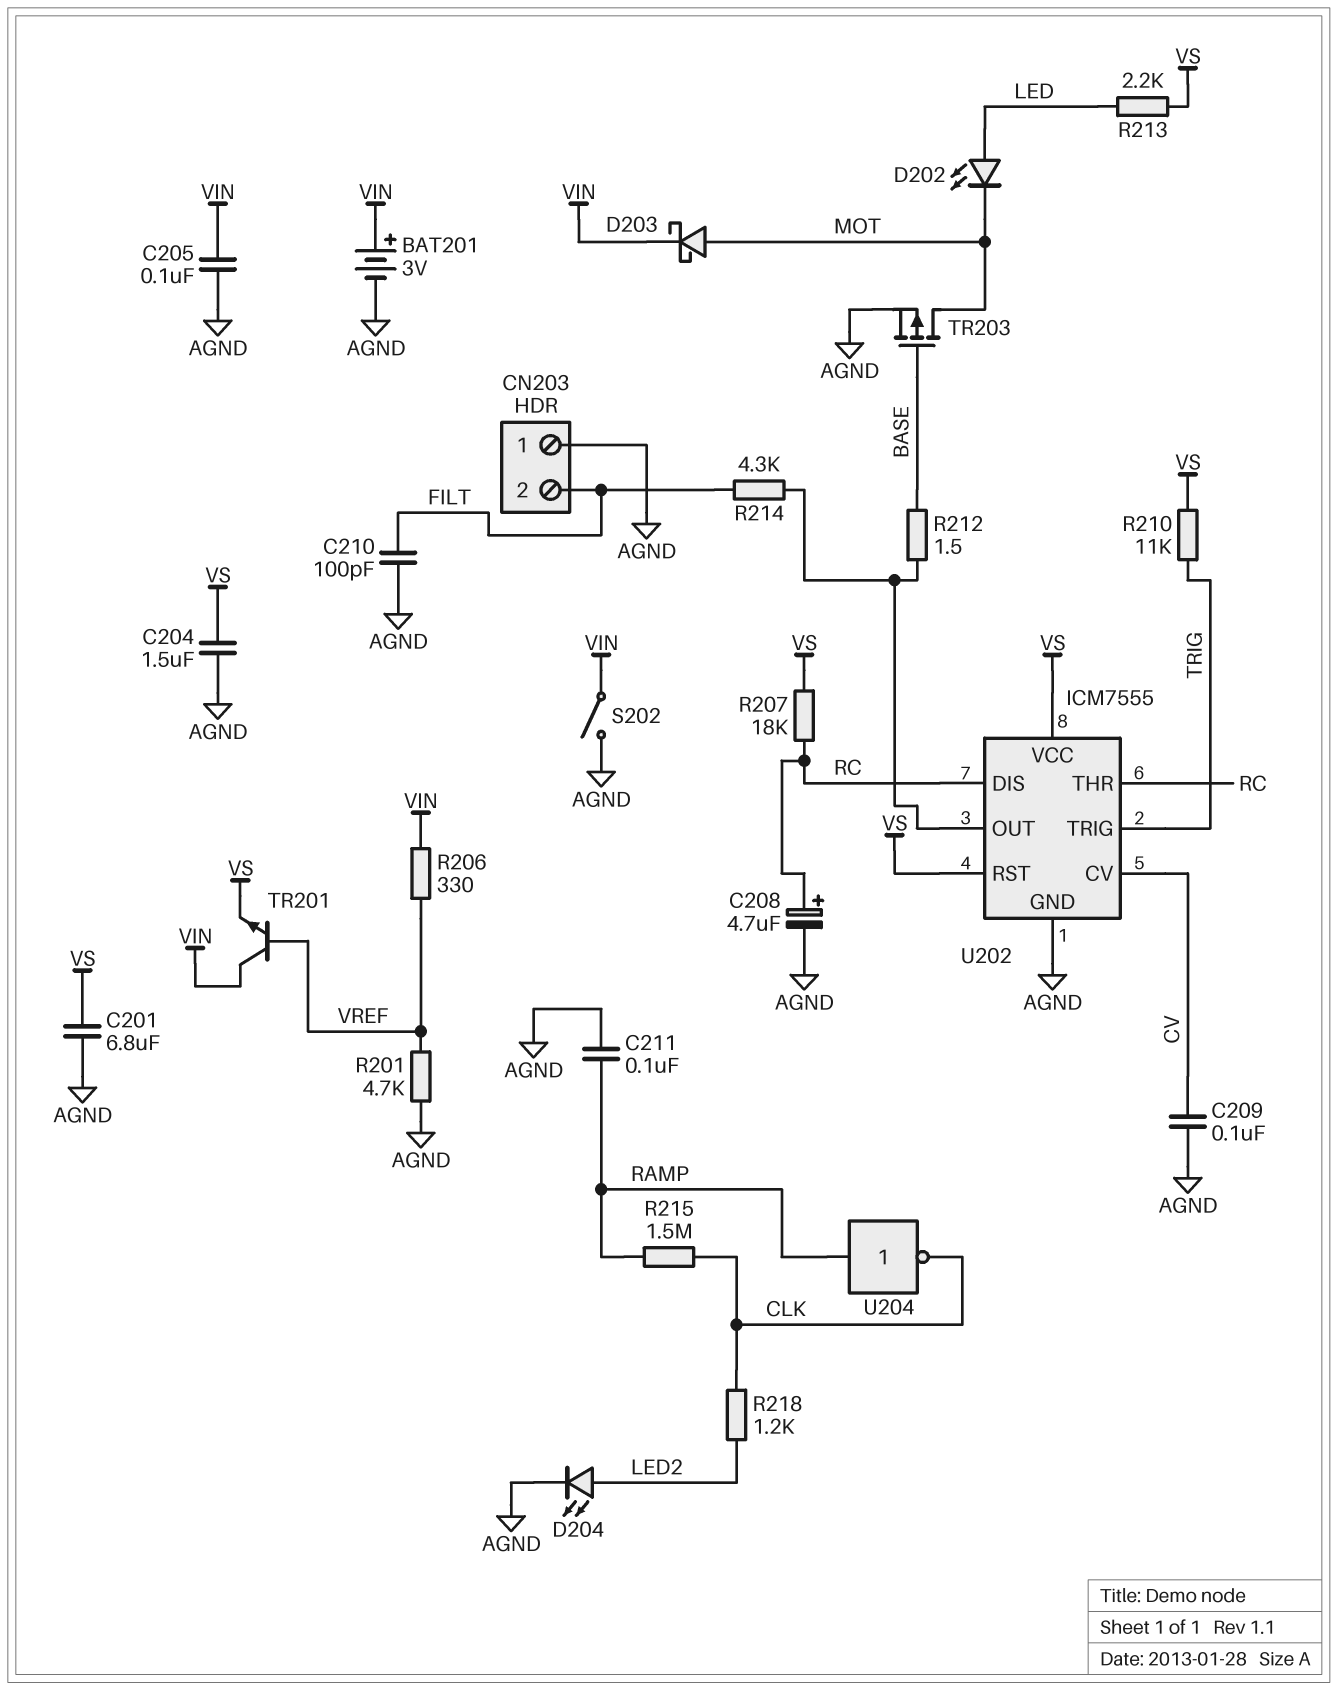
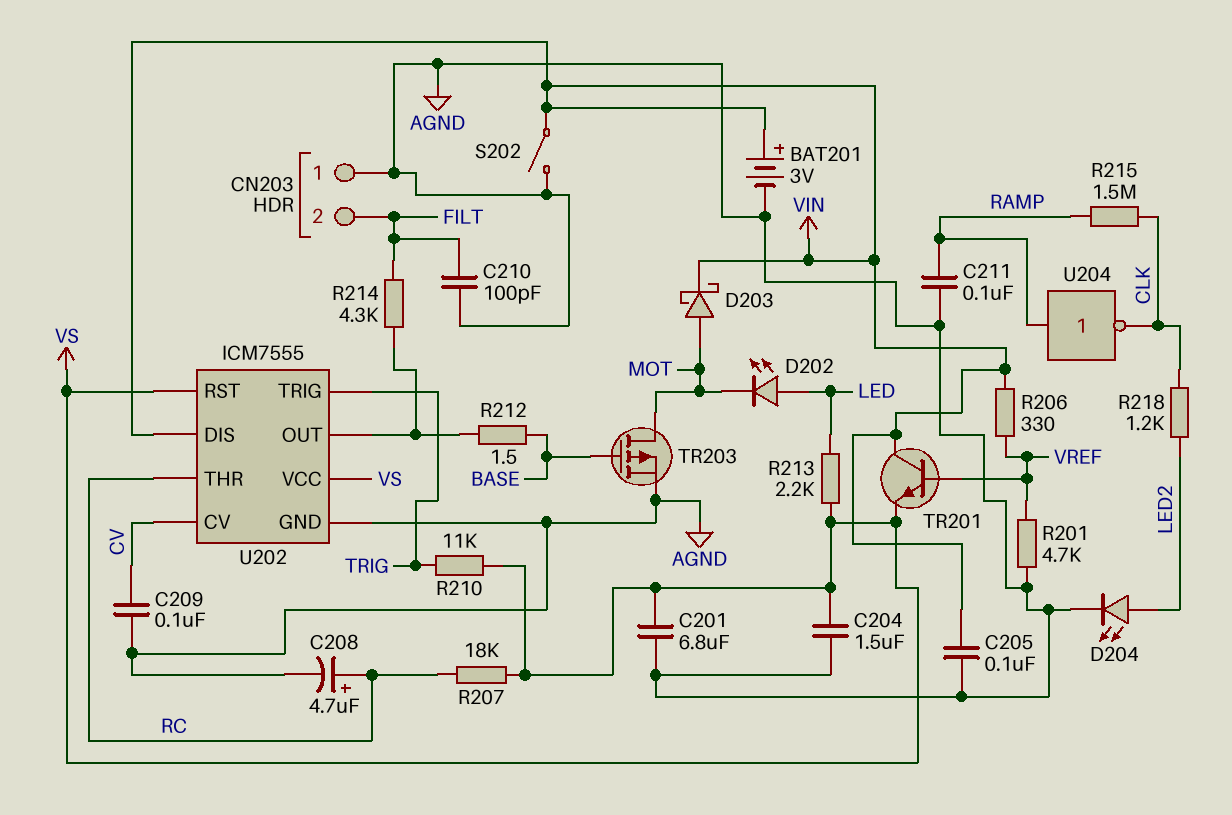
U202 pin DIS: RC -> VIN

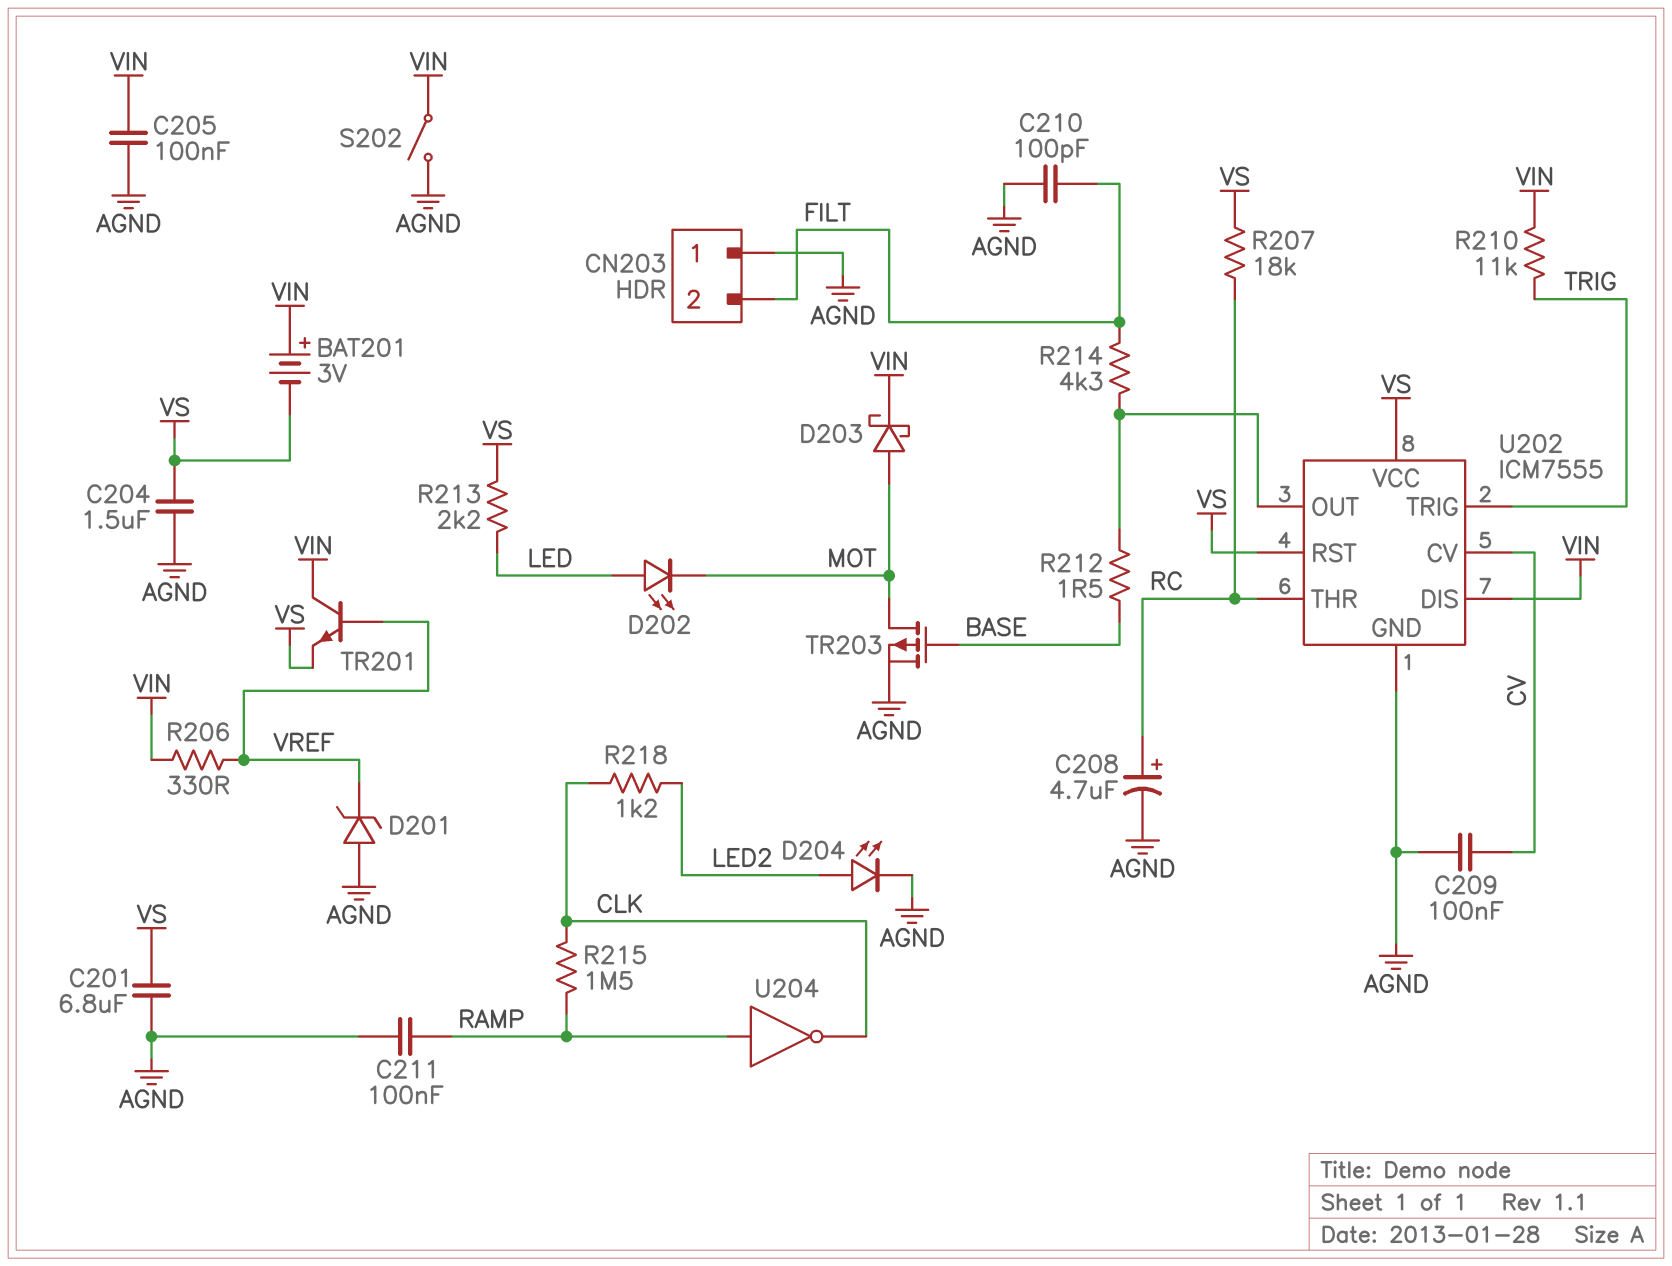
BAT201: 3V (plus VIN, minus AGND) -> 3V (plus VIN, minus VS)
D201: none -> zener (A AGND, K VREF)
R201: 4.7k (AGND, VREF) -> none
R210: 11k (TRIG, VS) -> 11k (TRIG, VIN)

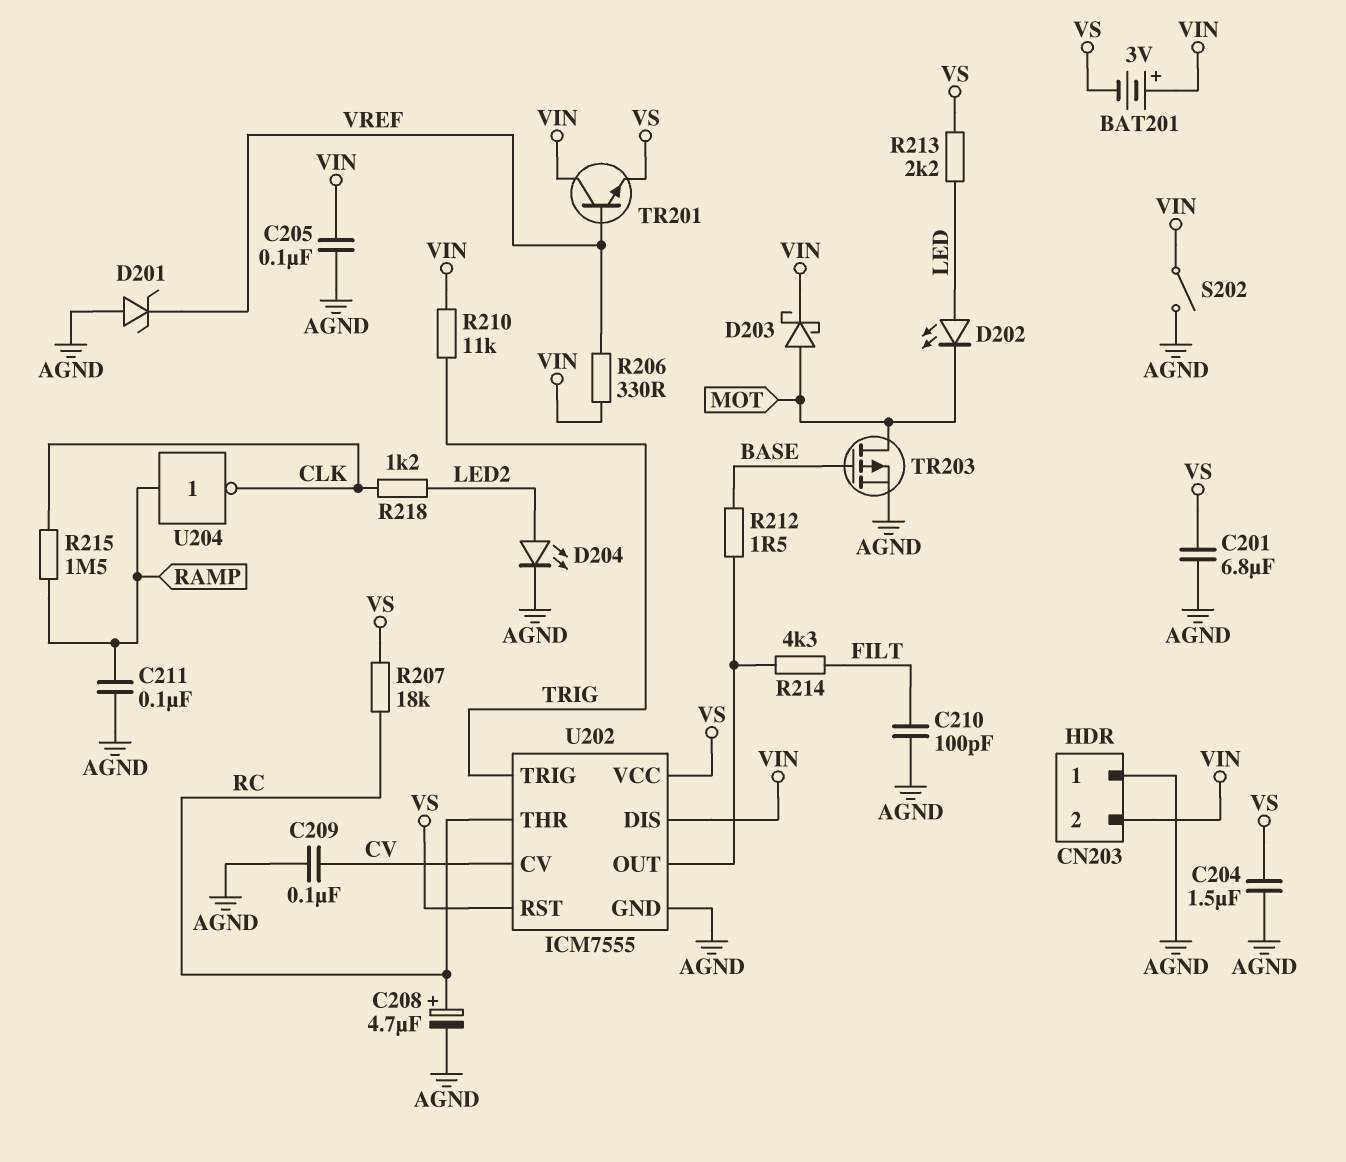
CN203 pin 2: FILT -> VIN

